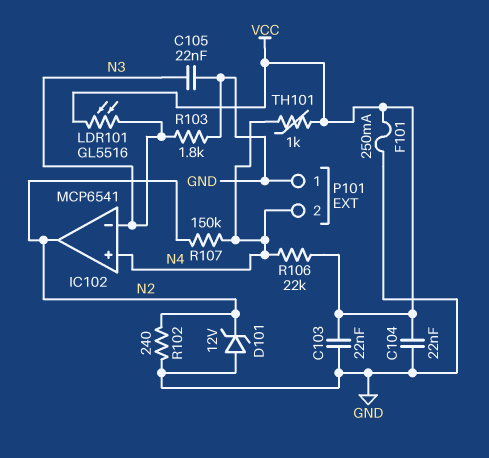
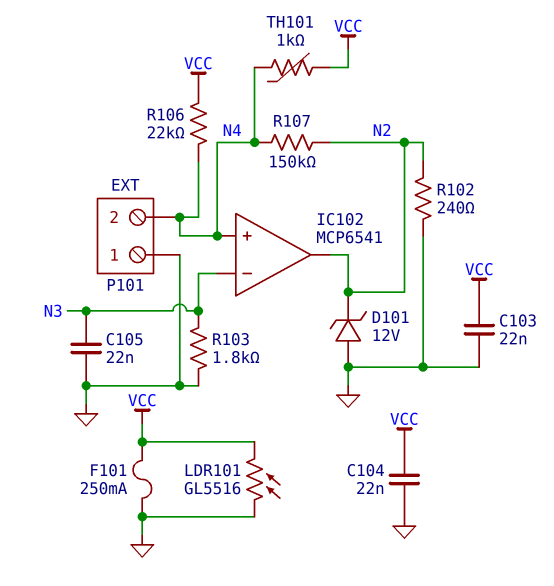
LDR101: GL5516 (N3, VCC) -> GL5516 (GND, VCC)

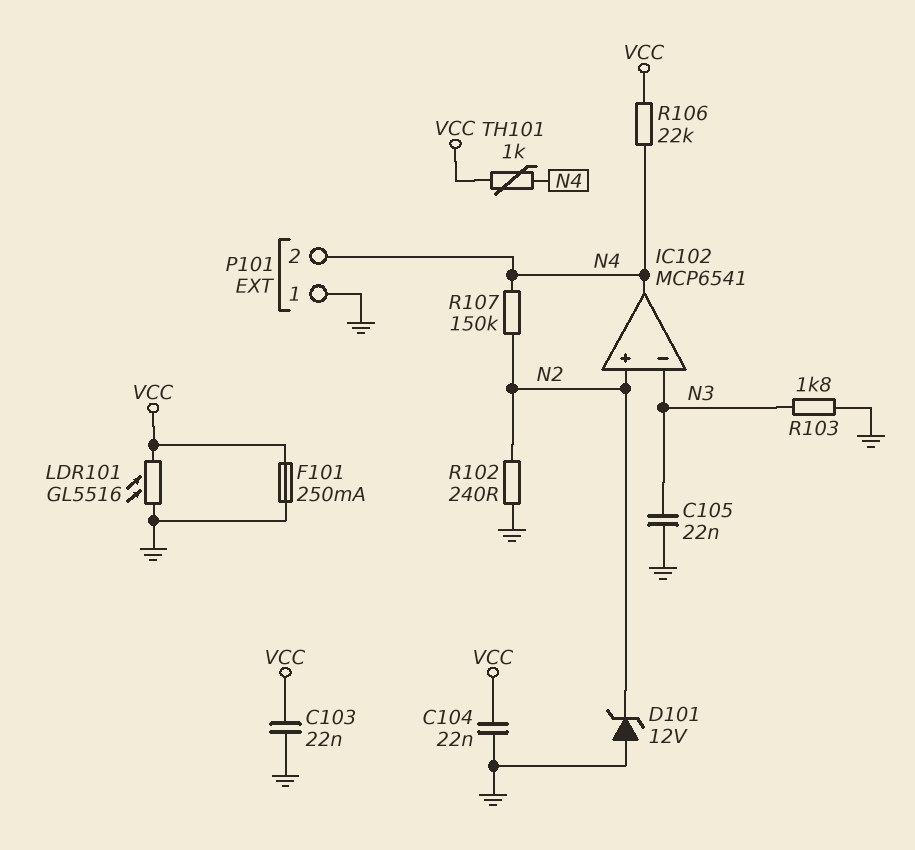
IC102 pin in+: N4 -> N2
IC102 pin out: N2 -> N4

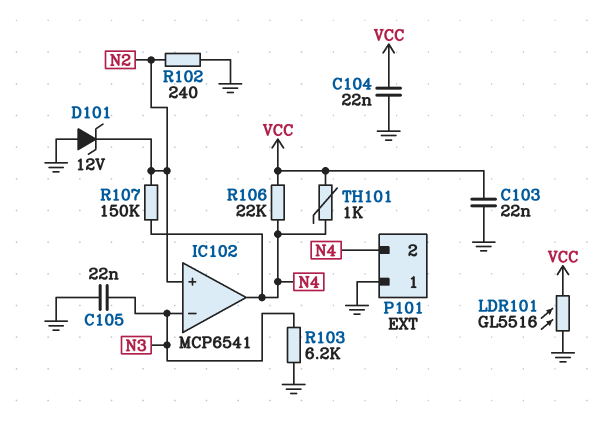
F101: 250mA (GND, VCC) -> none
R103: 1.8k (GND, N3) -> 6.2k (GND, N3)

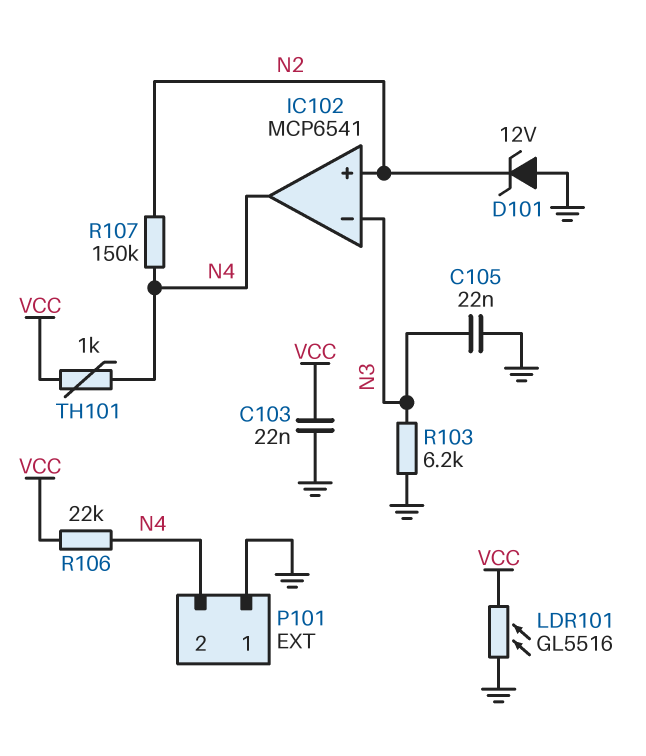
C104: 22nF (GND, VCC) -> none
R102: 240 (GND, N2) -> none

